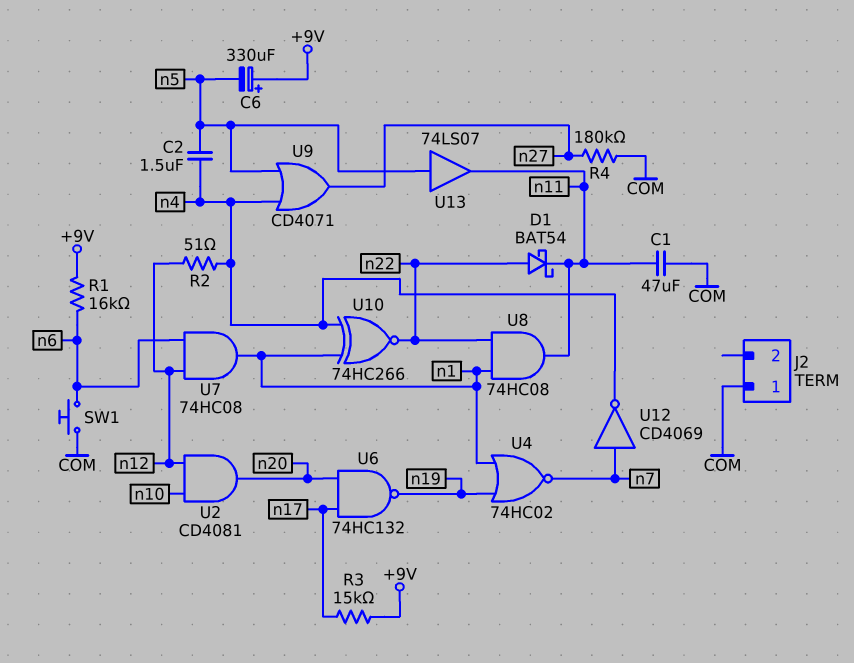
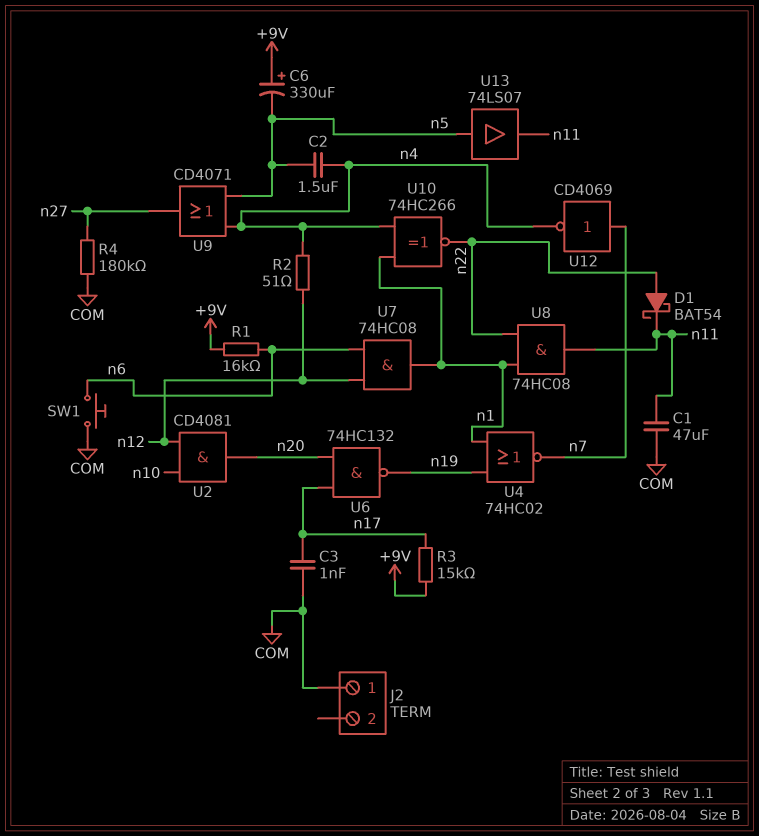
C3: none -> 1nF (COM, n17)

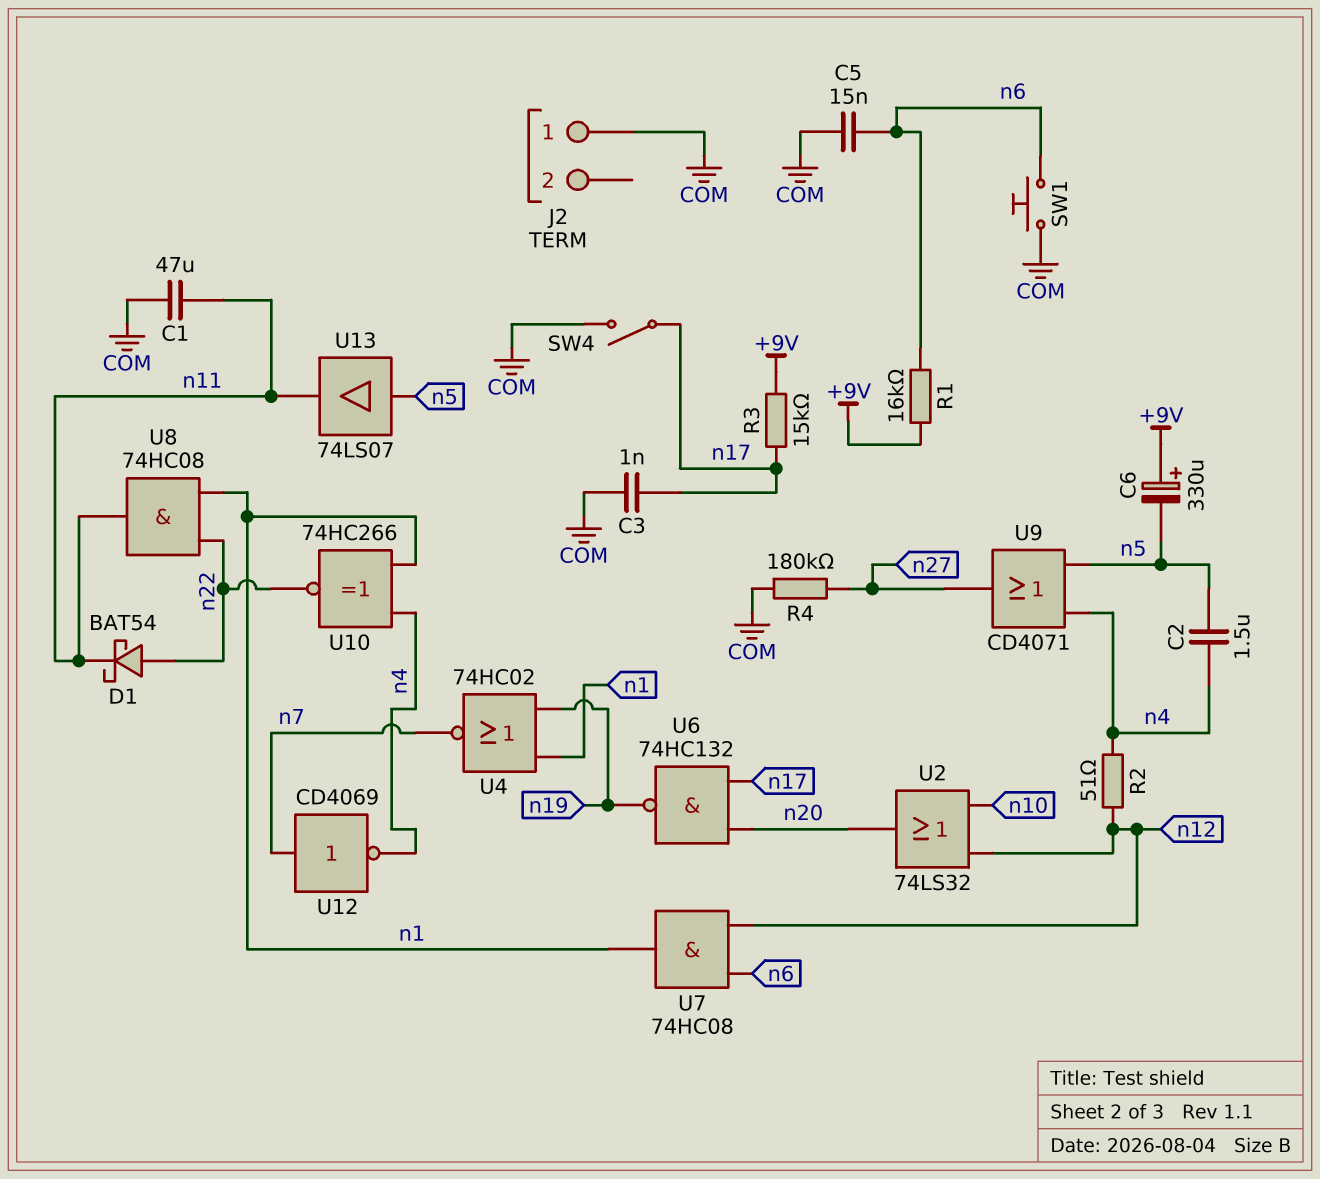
C5: none -> 15nF (COM, n6)
SW4: none -> switch (COM, n17)
U2: AND CD4081 (in n10, in n12, out n20) -> OR 74LS32 (in n10, in n12, out n20)

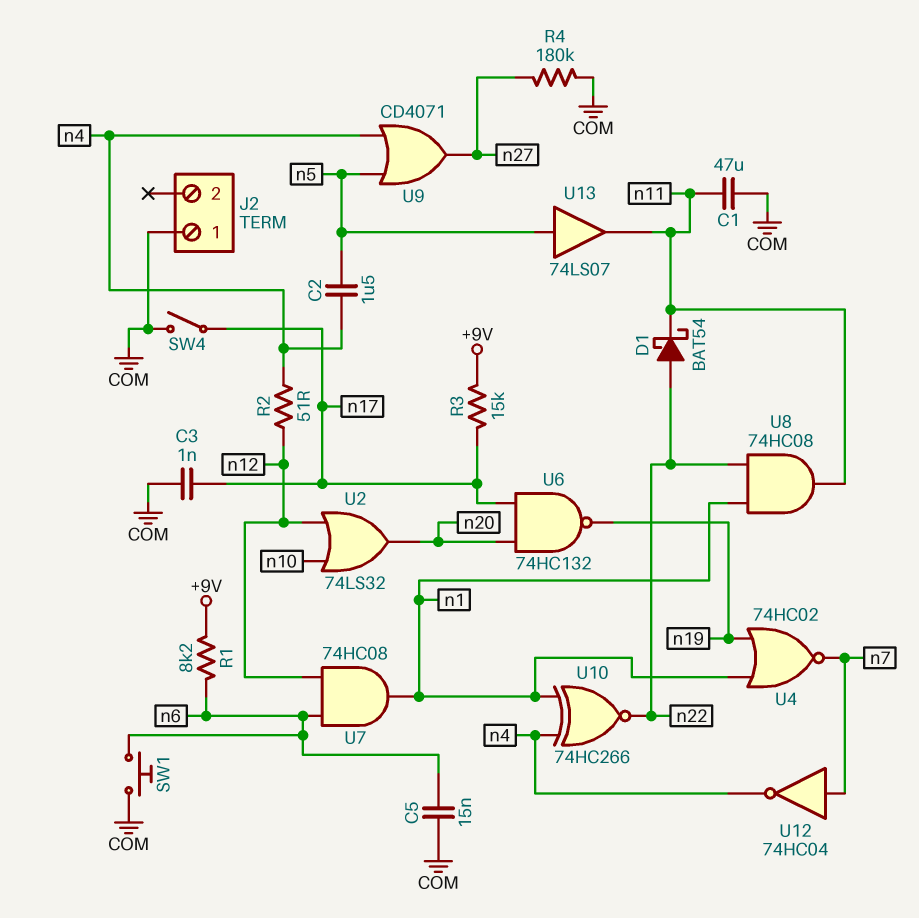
C6: 330uF (plus +9V, minus n5) -> none
R1: 16k (+9V, n6) -> 8.2k (+9V, n6)
U12: NOT CD4069 (in n7, out n4) -> NOT 74HC04 (in n7, out n4)

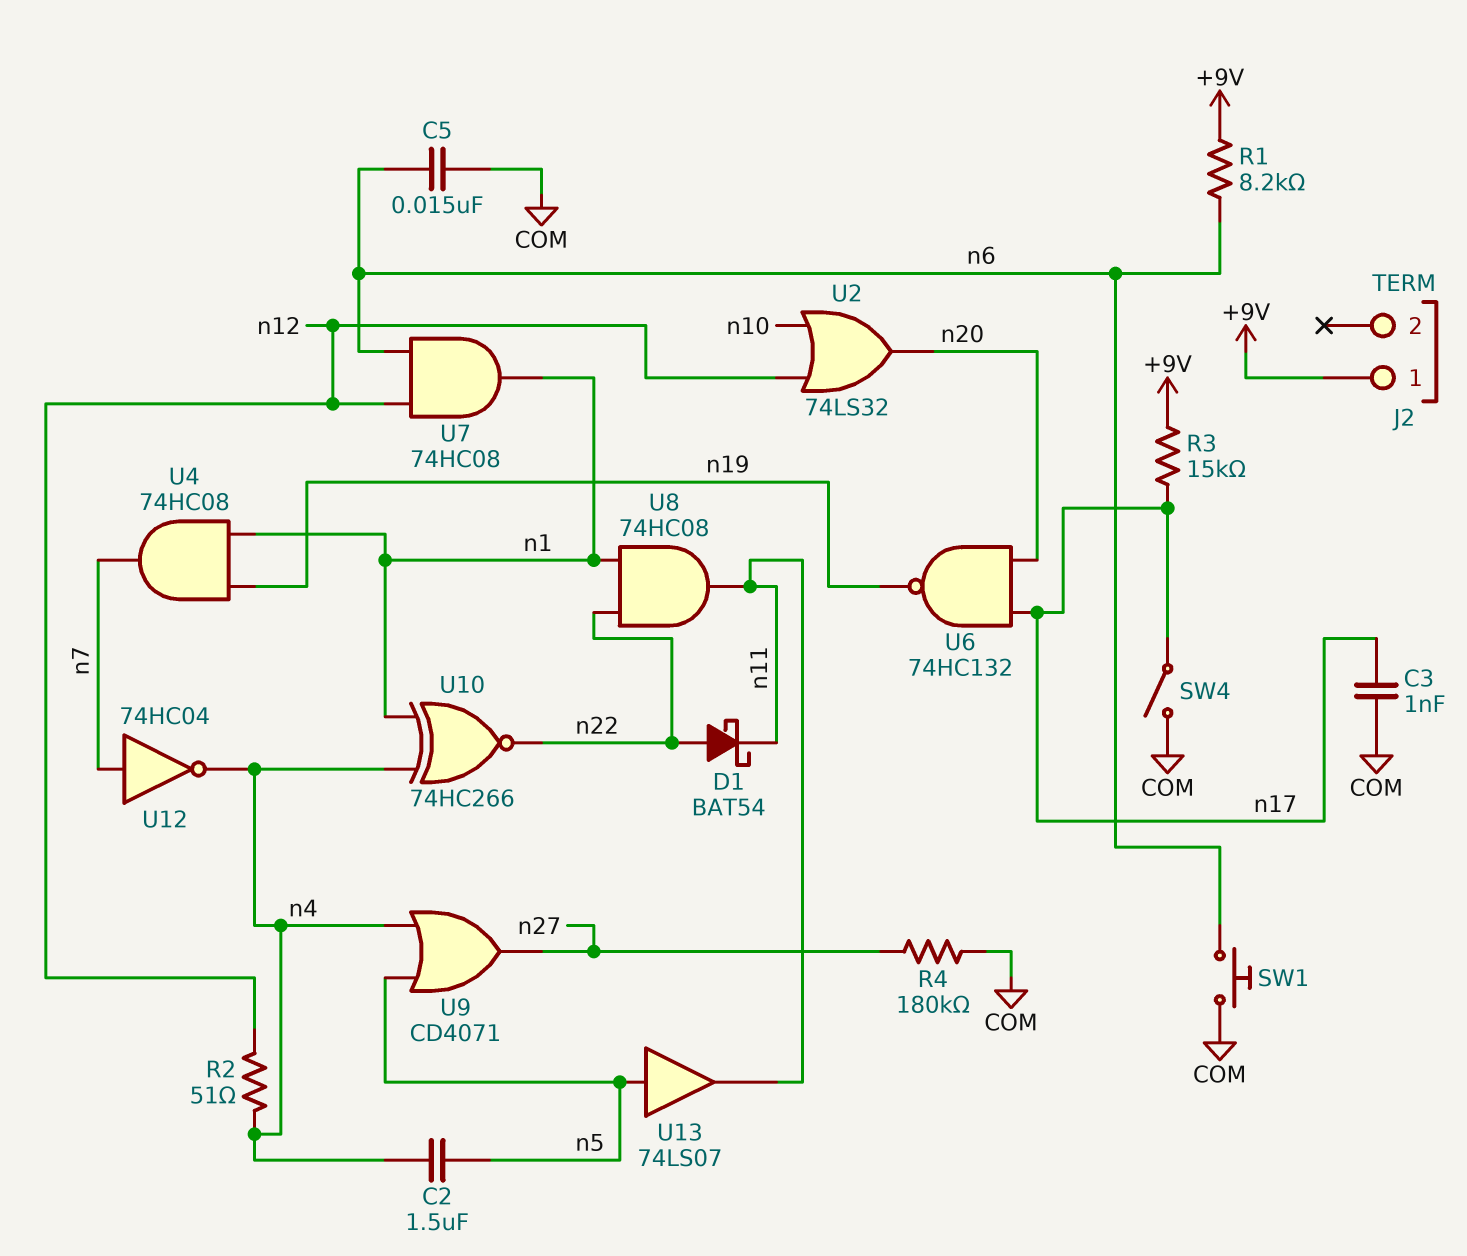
C1: 47uF (COM, n11) -> none
J2 pin 1: COM -> +9V
U4: NOR 74HC02 (in n1, in n19, out n7) -> AND 74HC08 (in n1, in n19, out n7)

